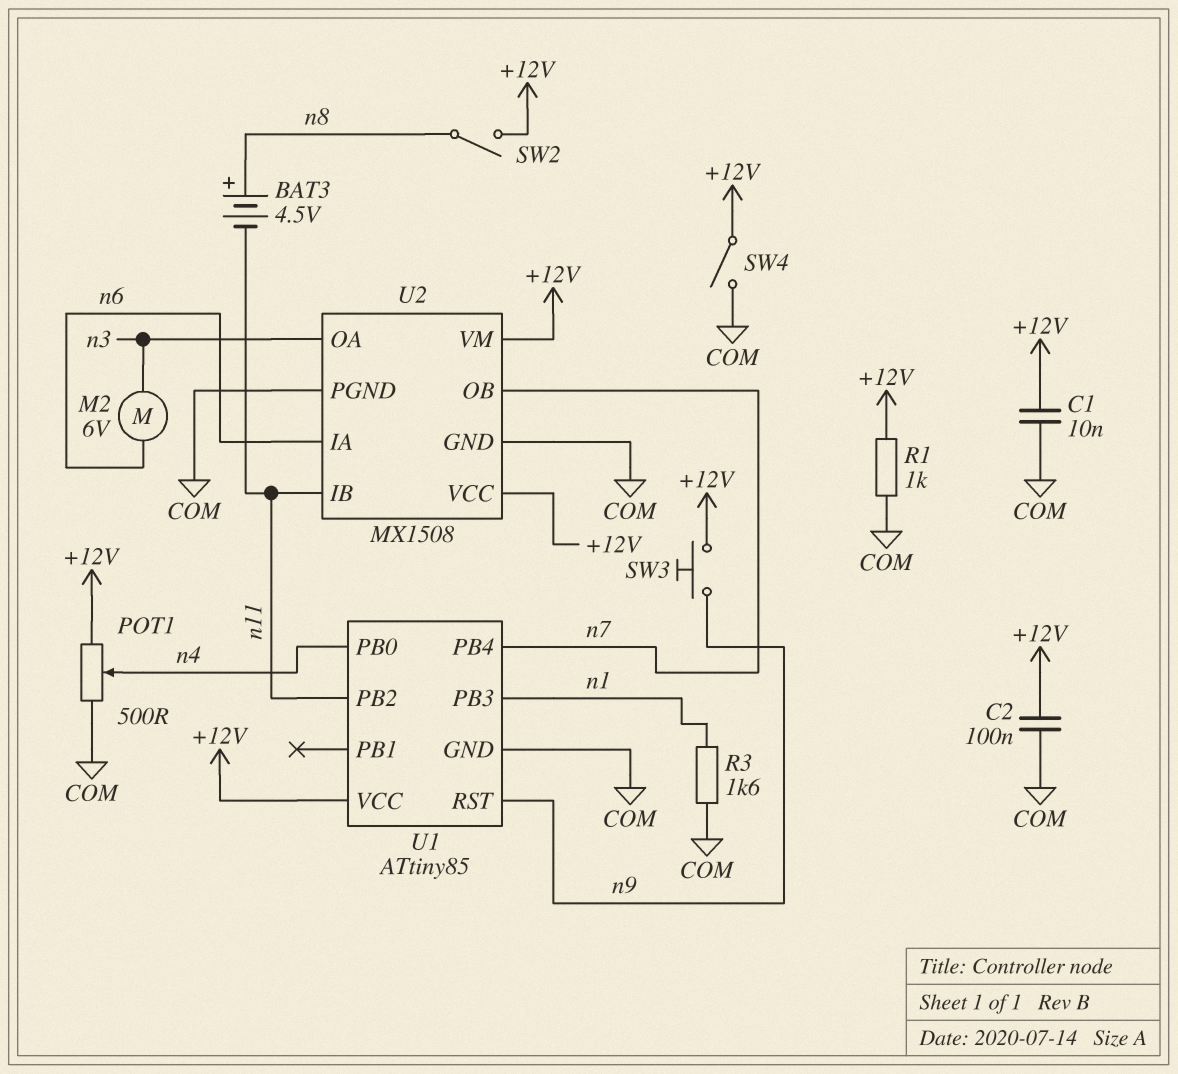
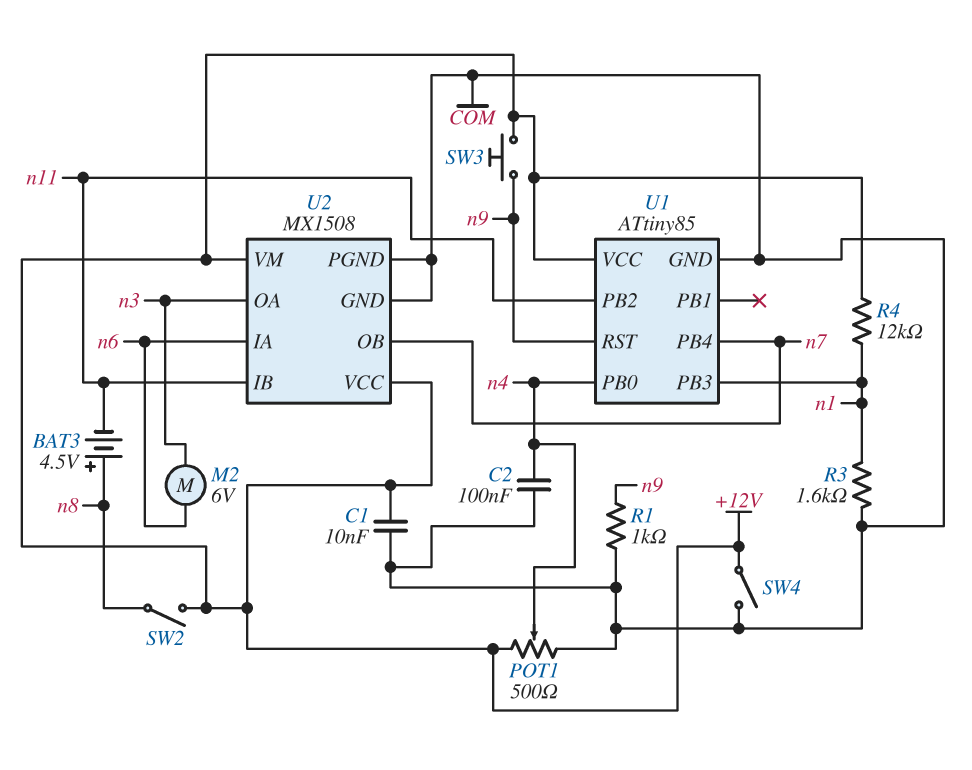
C2: 100nF (+12V, COM) -> 100nF (COM, n4)
R1: 1k (+12V, COM) -> 1k (COM, n9)
R4: none -> 12k (+12V, n1)

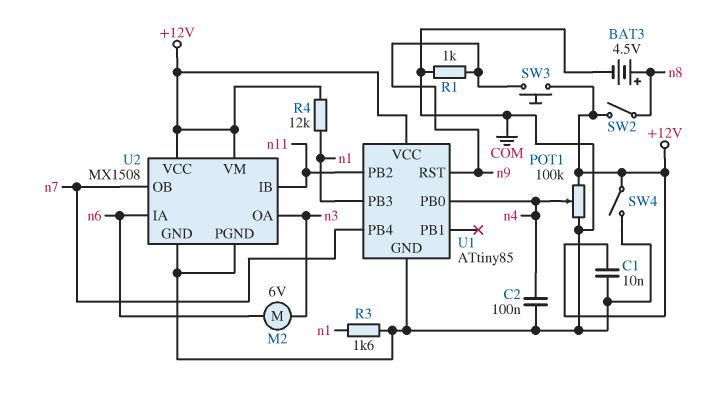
BAT3: 4.5V (plus n8, minus n11) -> 4.5V (plus n8, minus COM)
POT1: 500 (+12V, COM, wiper n4) -> 100k (+12V, COM, wiper n4)

